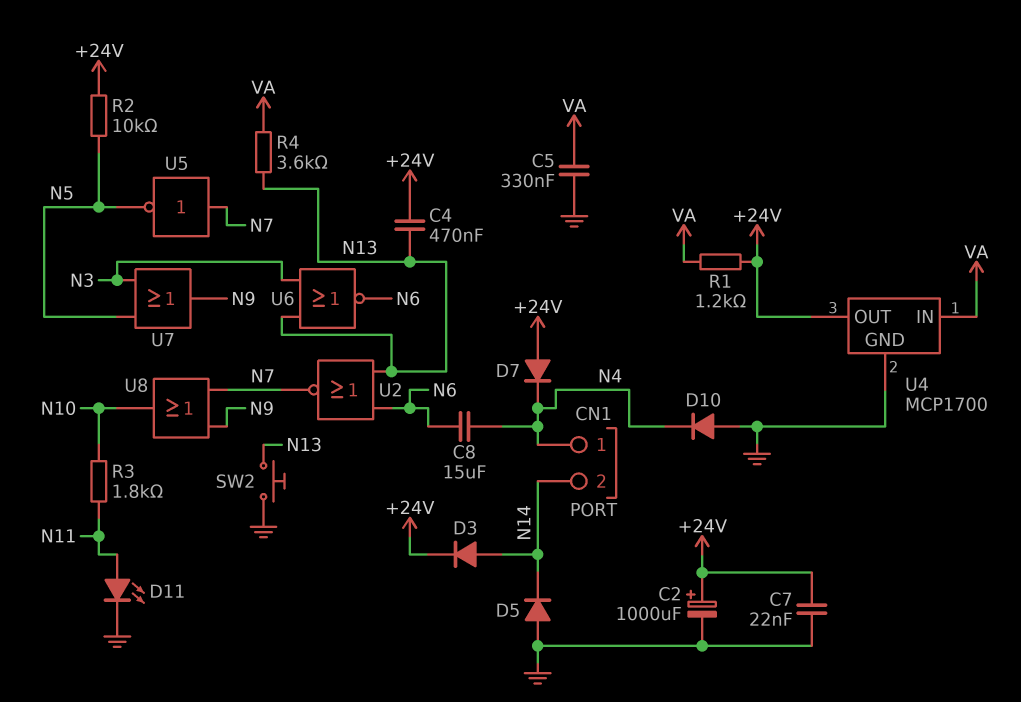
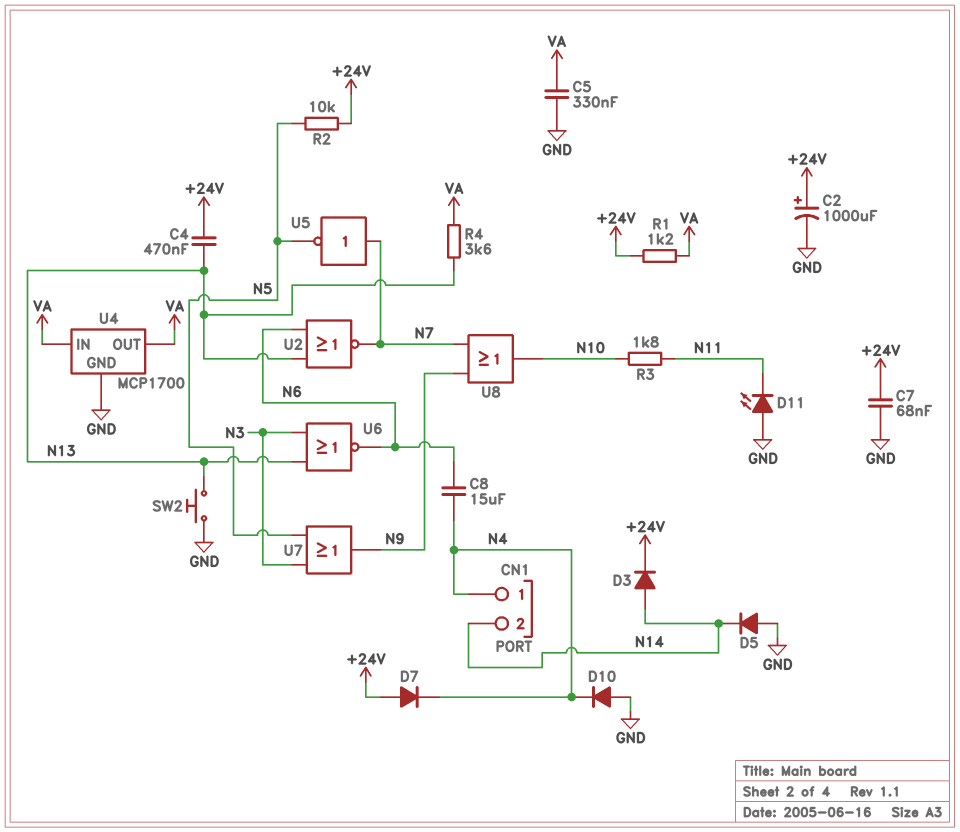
C7: 22nF (+24V, GND) -> 68nF (+24V, GND)
D11: LED (A N11, K GND) -> LED (A GND, K N11)
U4 pin OUT: +24V -> VA

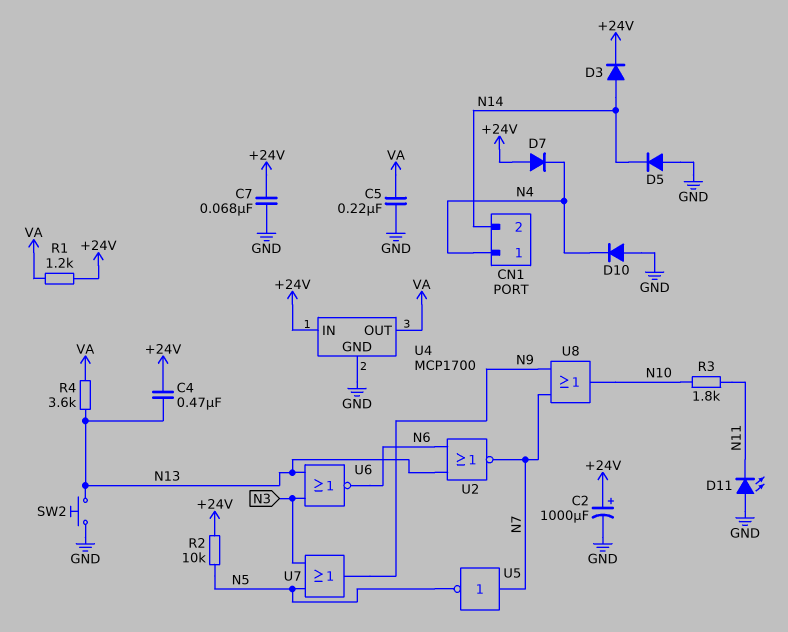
C5: 330nF (GND, VA) -> 220nF (GND, VA)
C8: 15uF (N4, N6) -> none
U4 pin IN: VA -> +24V

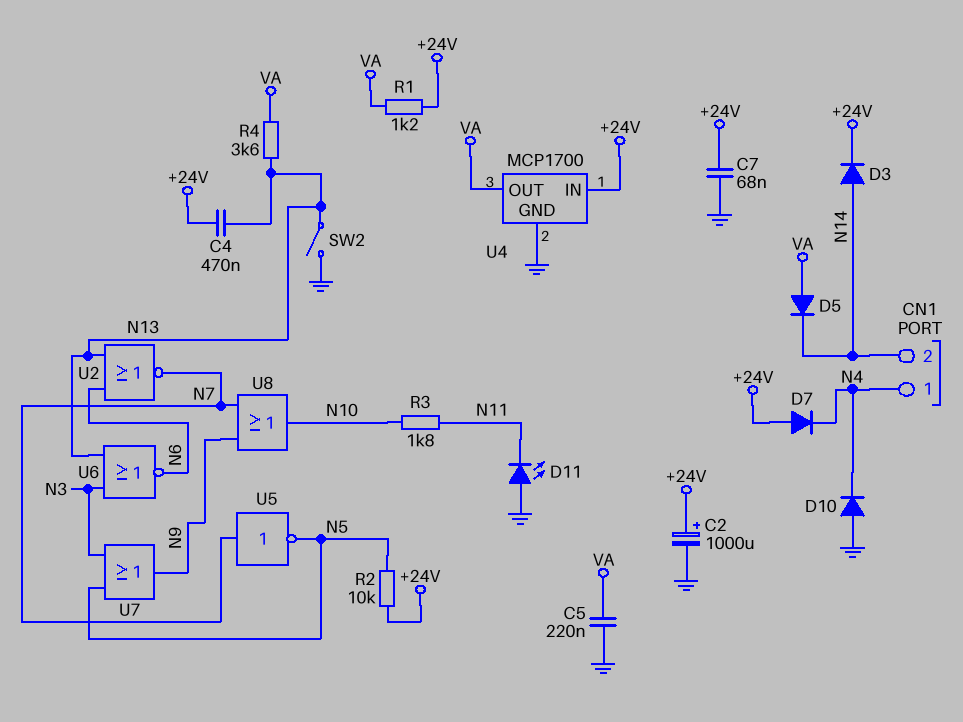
D5: diode (A GND, K N14) -> diode (A VA, K N14)
SW2: button (GND, N13) -> switch (GND, N13)

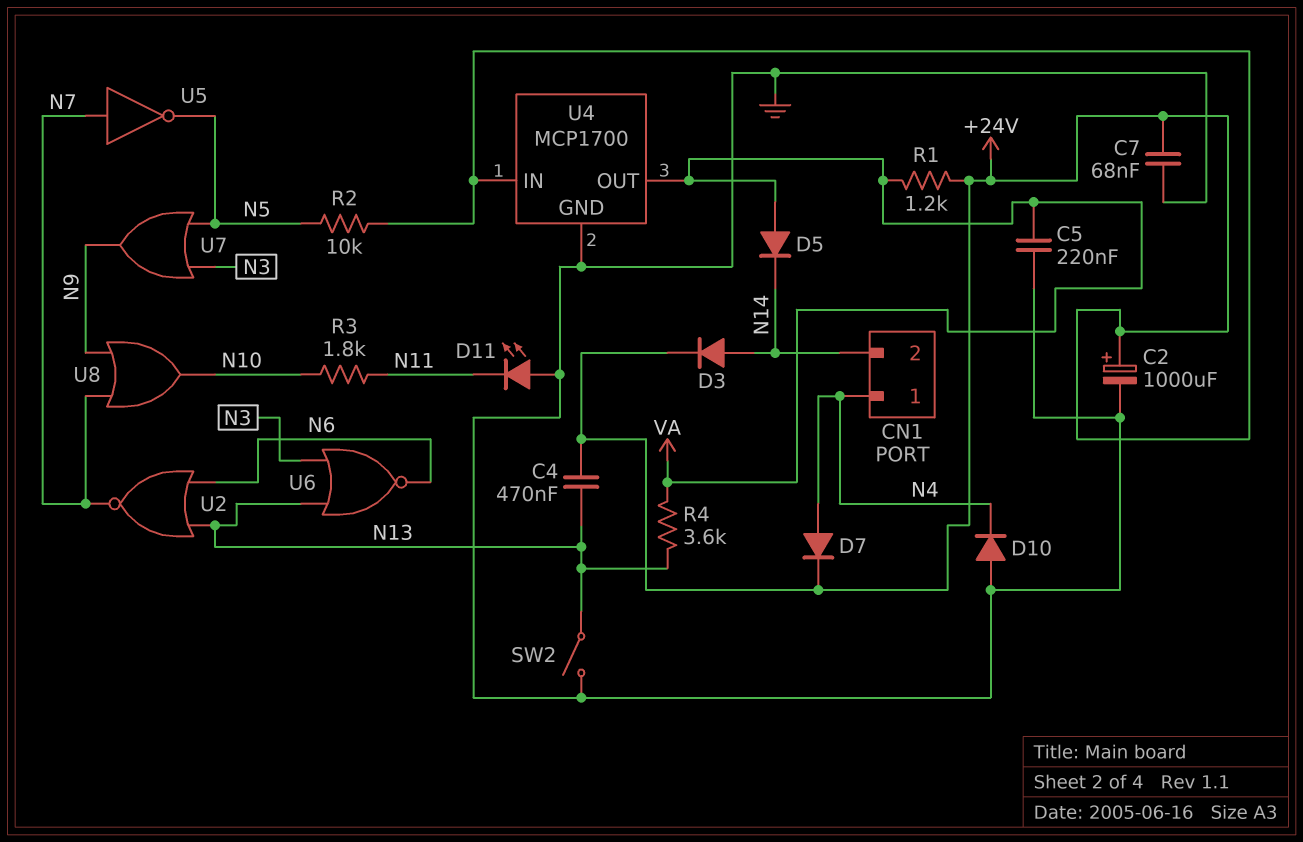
D7: diode (A +24V, K N4) -> diode (A N4, K +24V)

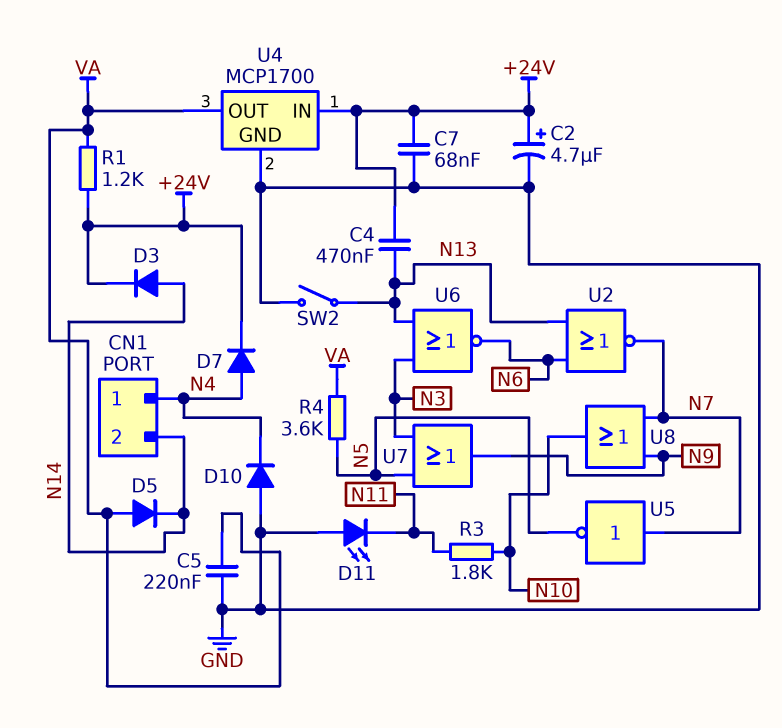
C2: 1000uF (plus +24V, minus GND) -> 4.7uF (plus +24V, minus GND)
R2: 10k (+24V, N5) -> none
R4: 3.6k (N13, VA) -> 3.6k (N5, VA)

